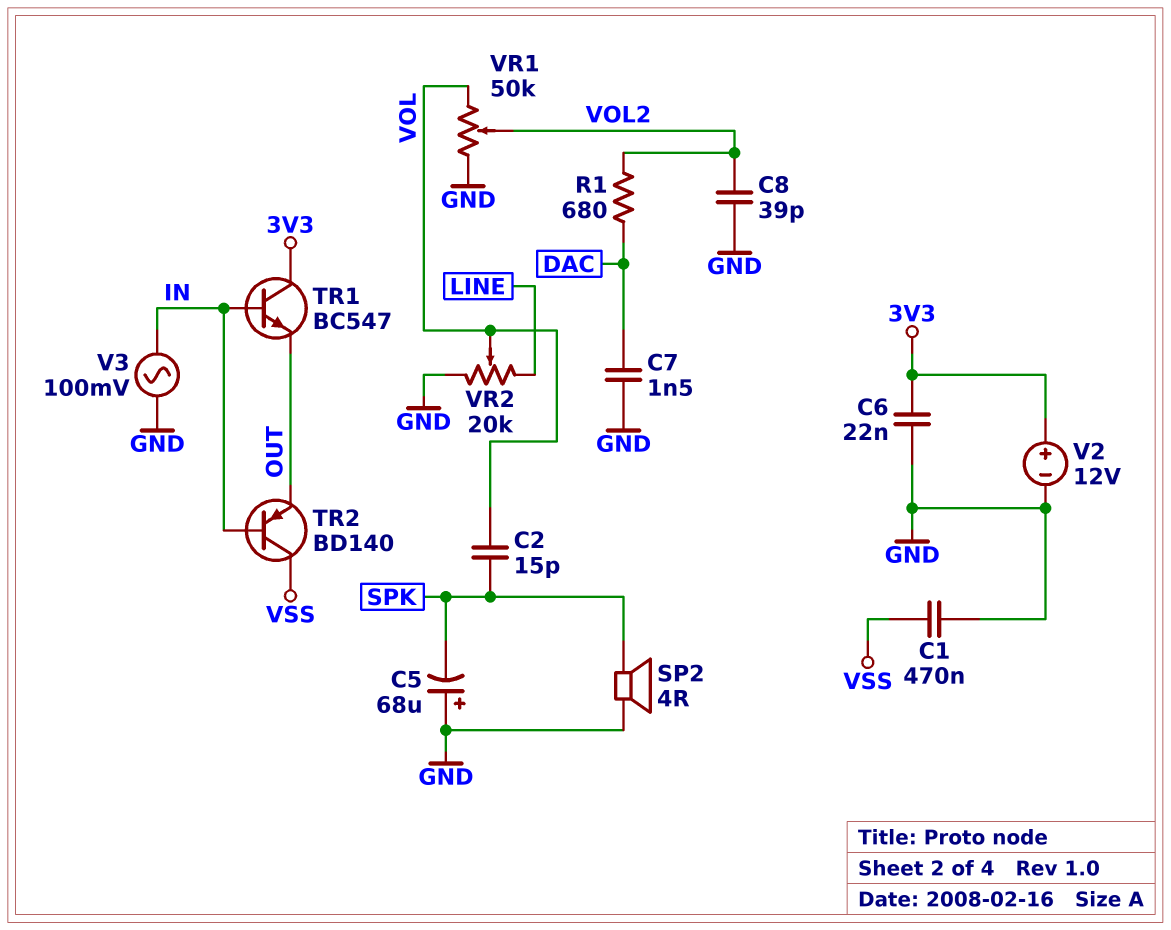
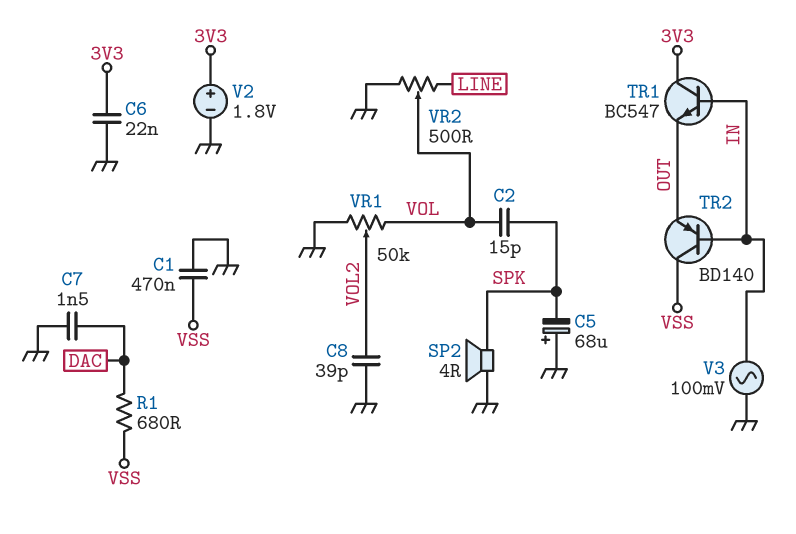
R1: 680 (DAC, VOL2) -> 680 (DAC, VSS)
V2: 12V (plus 3V3, minus GND) -> 1.8V (plus 3V3, minus GND)
VR2: 20k (GND, LINE, wiper VOL) -> 500 (GND, LINE, wiper VOL)

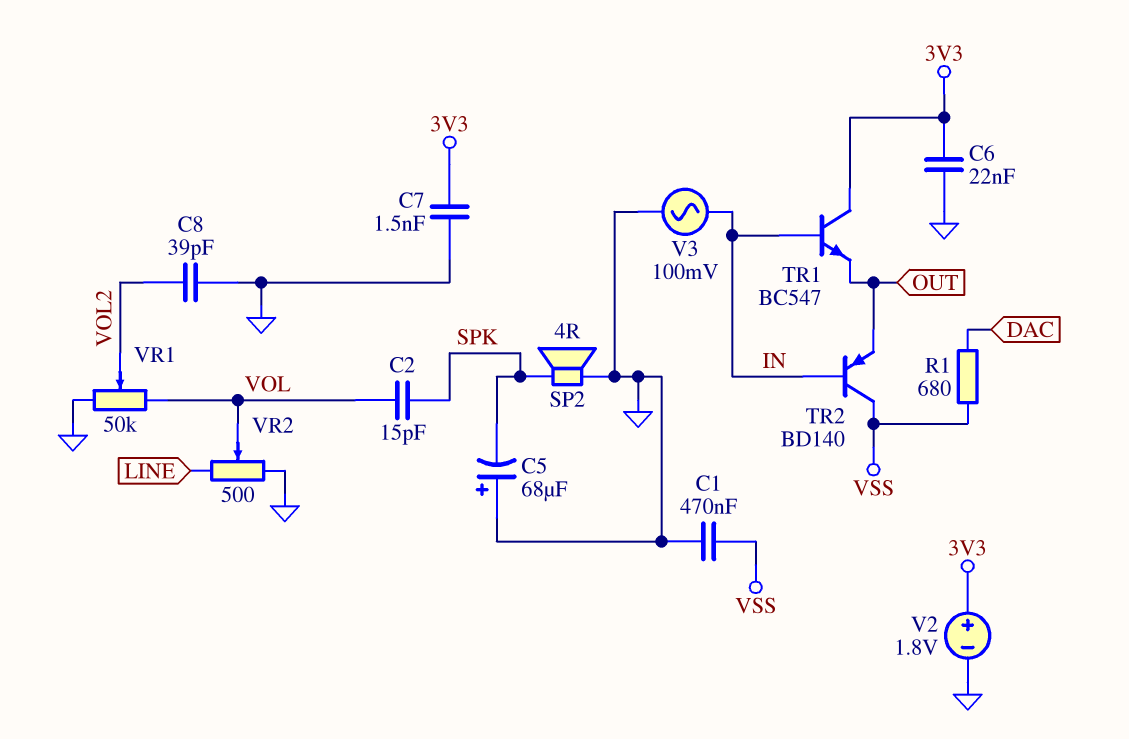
C7: 1.5nF (DAC, GND) -> 1.5nF (3V3, GND)

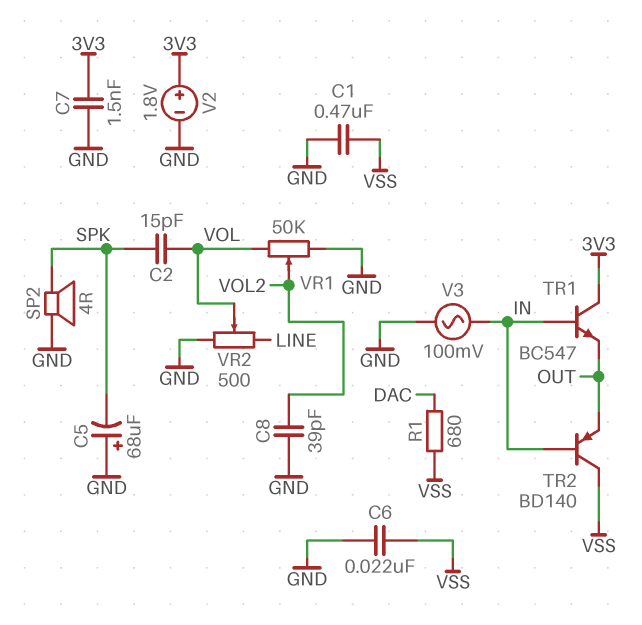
C6: 22nF (3V3, GND) -> 22nF (GND, VSS)

